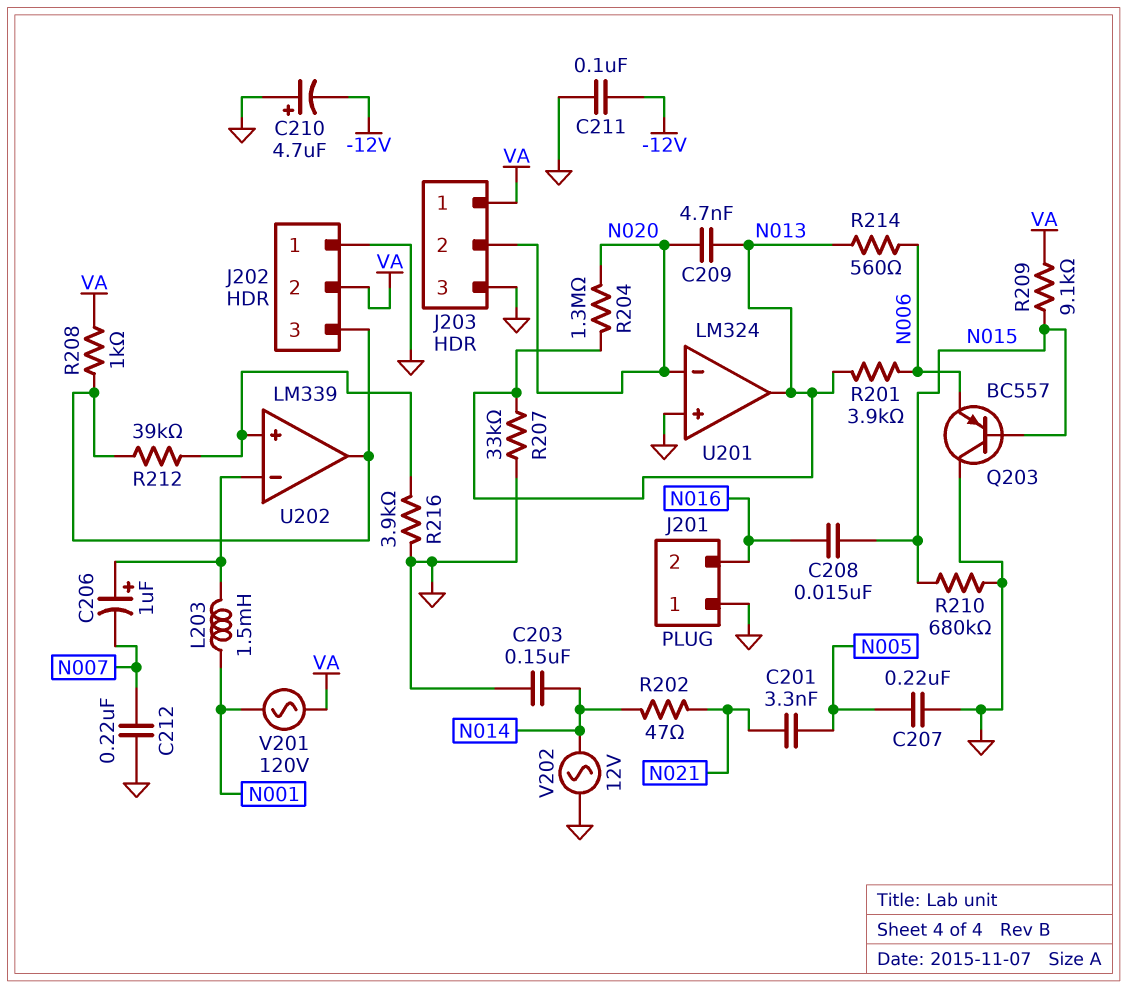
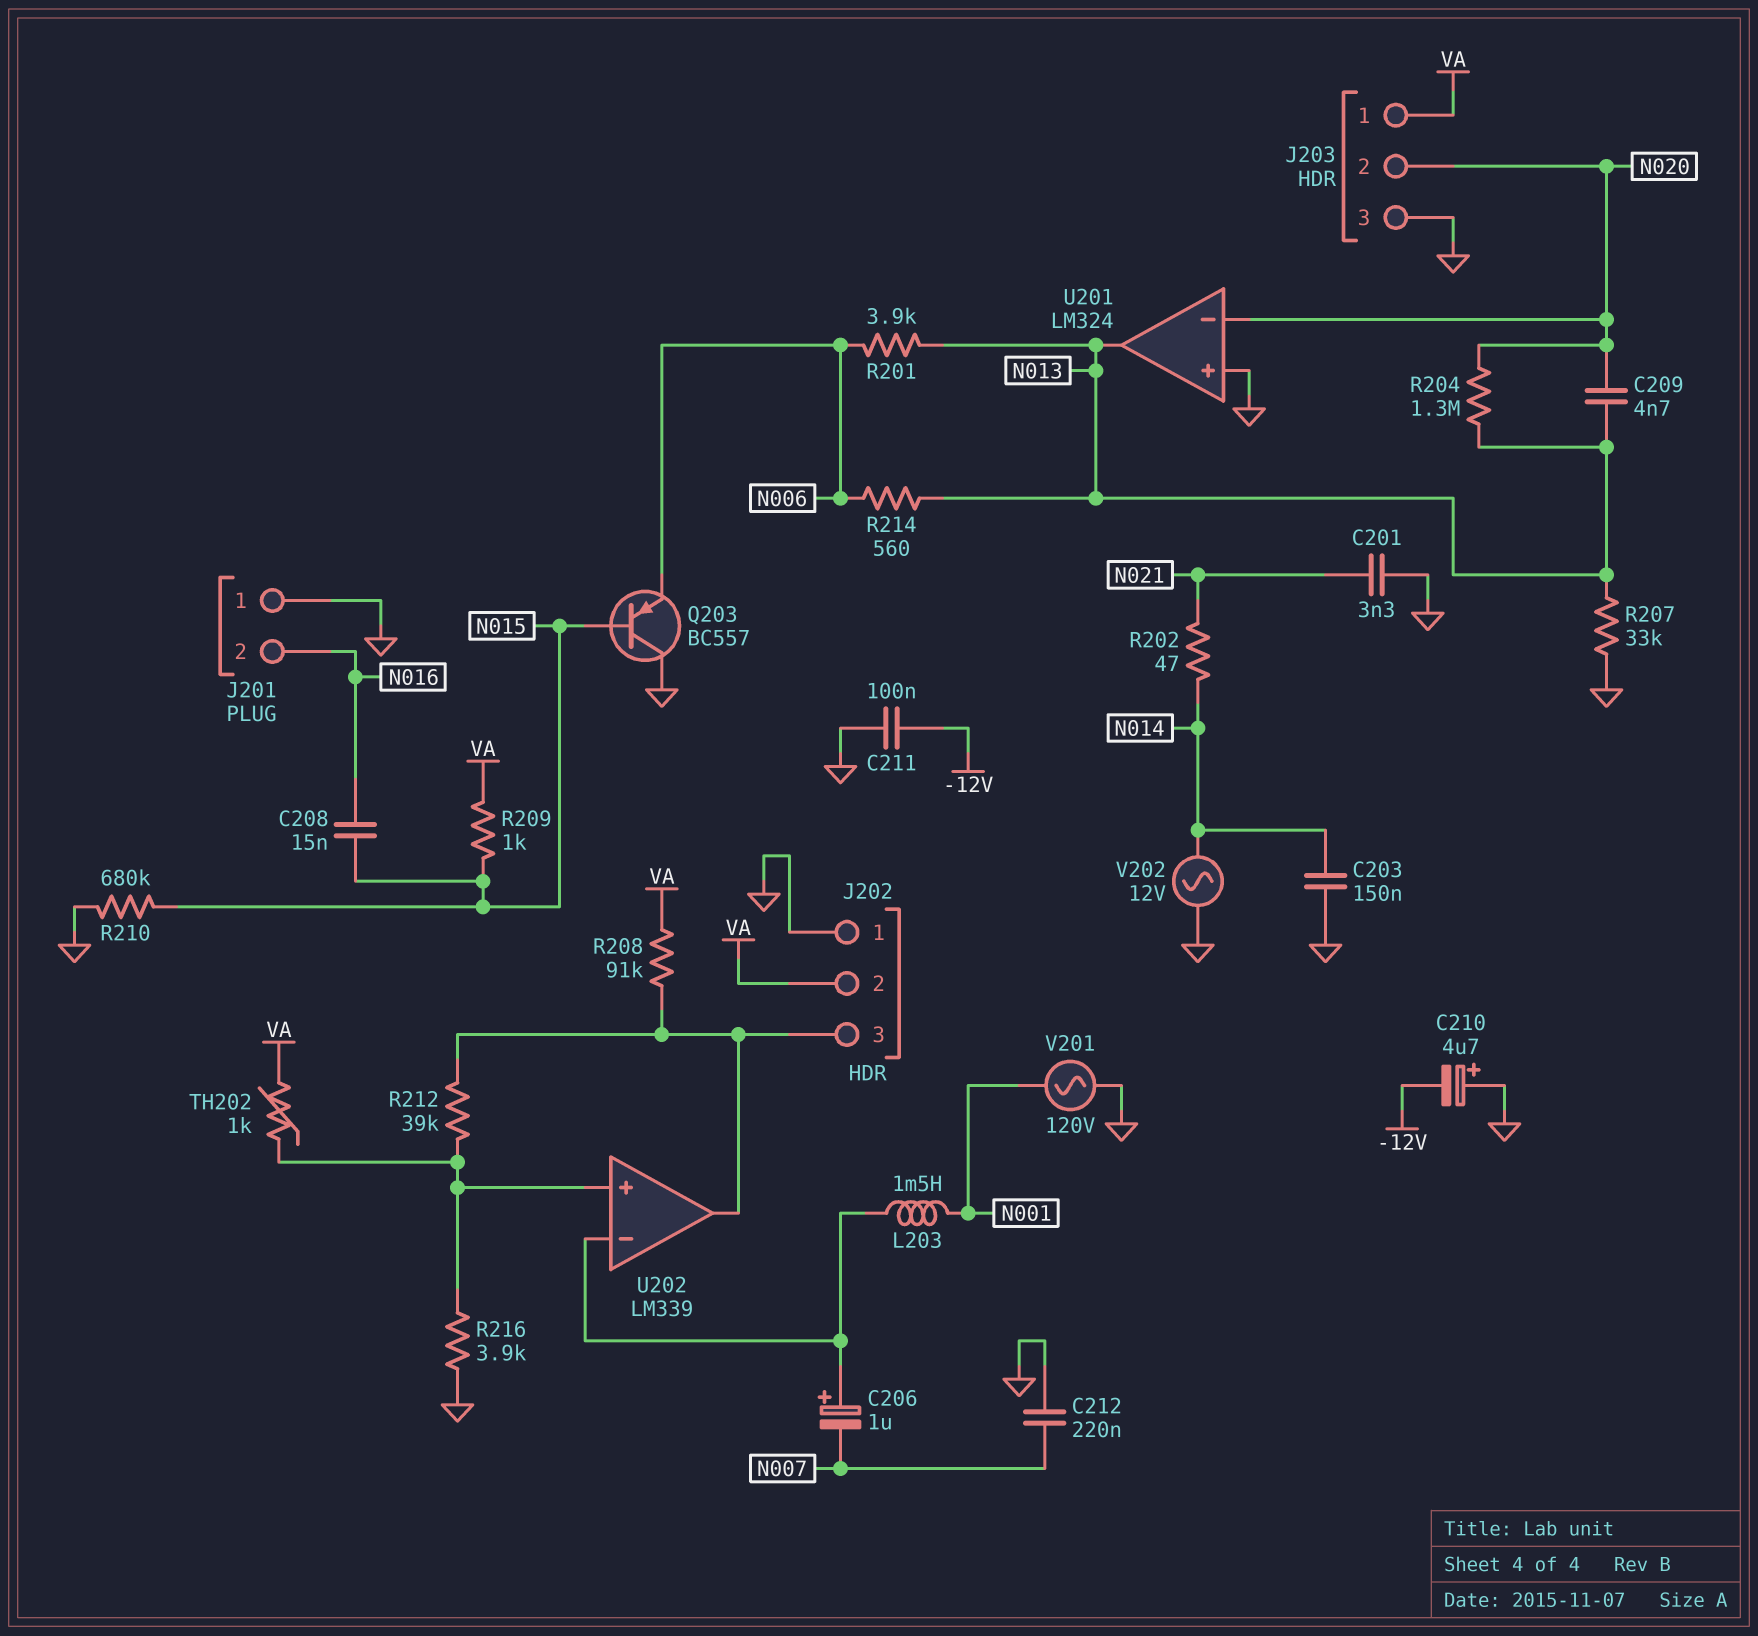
C201: 3.3nF (N005, N021) -> 3.3nF (GND, N021)
C207: 220nF (GND, N005) -> none
R208: 1k (J202/3, VA) -> 91k (J202/3, VA)
R209: 9.1k (N015, VA) -> 1k (N015, VA)
TH202: none -> 1k (U202/in+, VA)
V201: AC 120V (N001, VA) -> AC 120V (GND, N001)

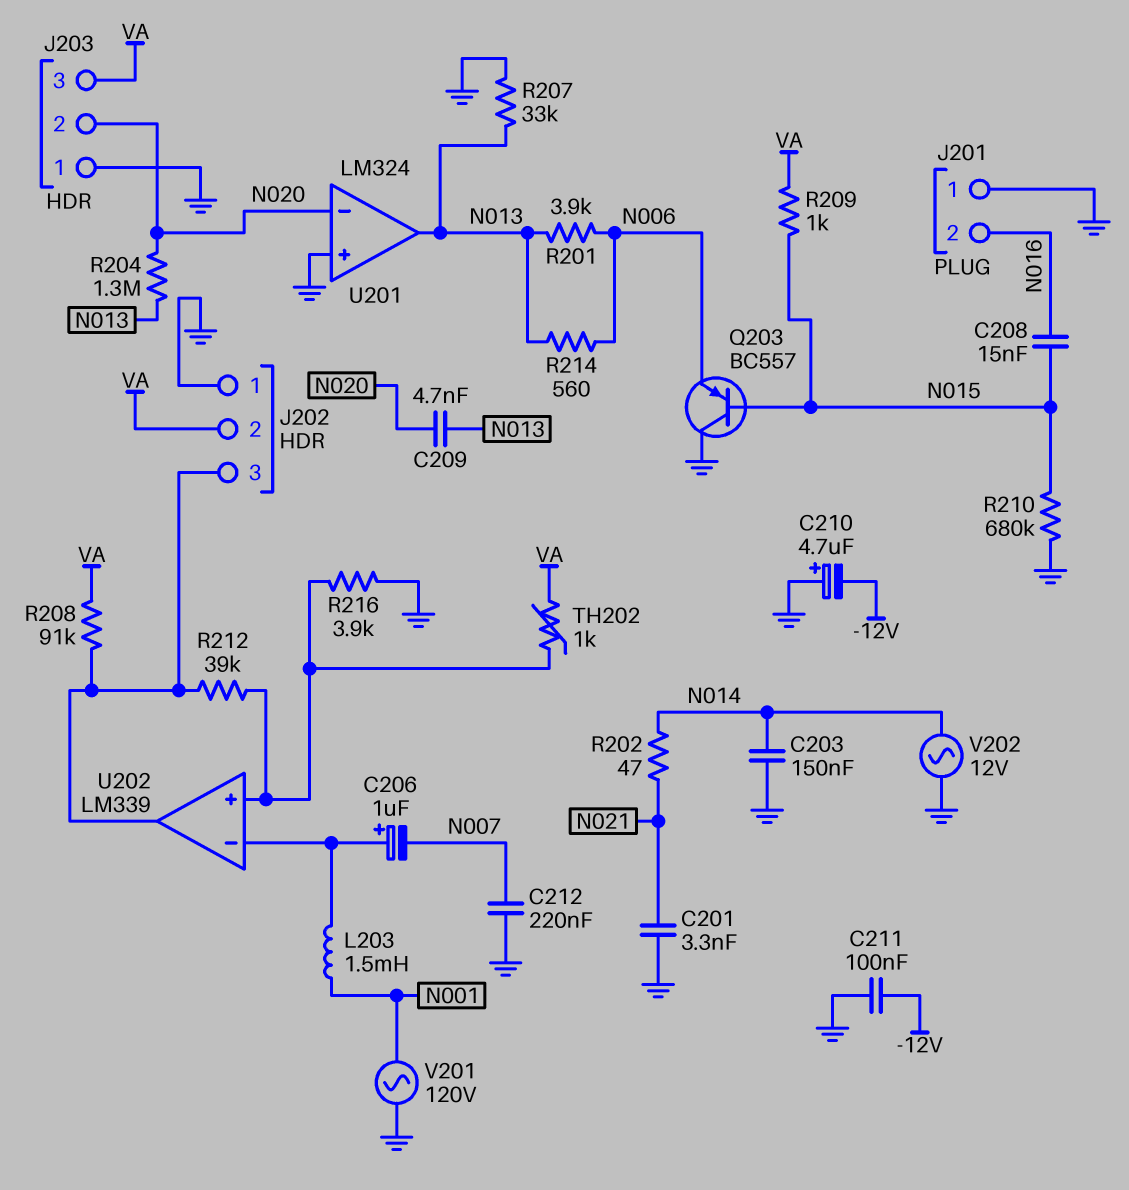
J203 pin 1: VA -> GND
J203 pin 3: GND -> VA

